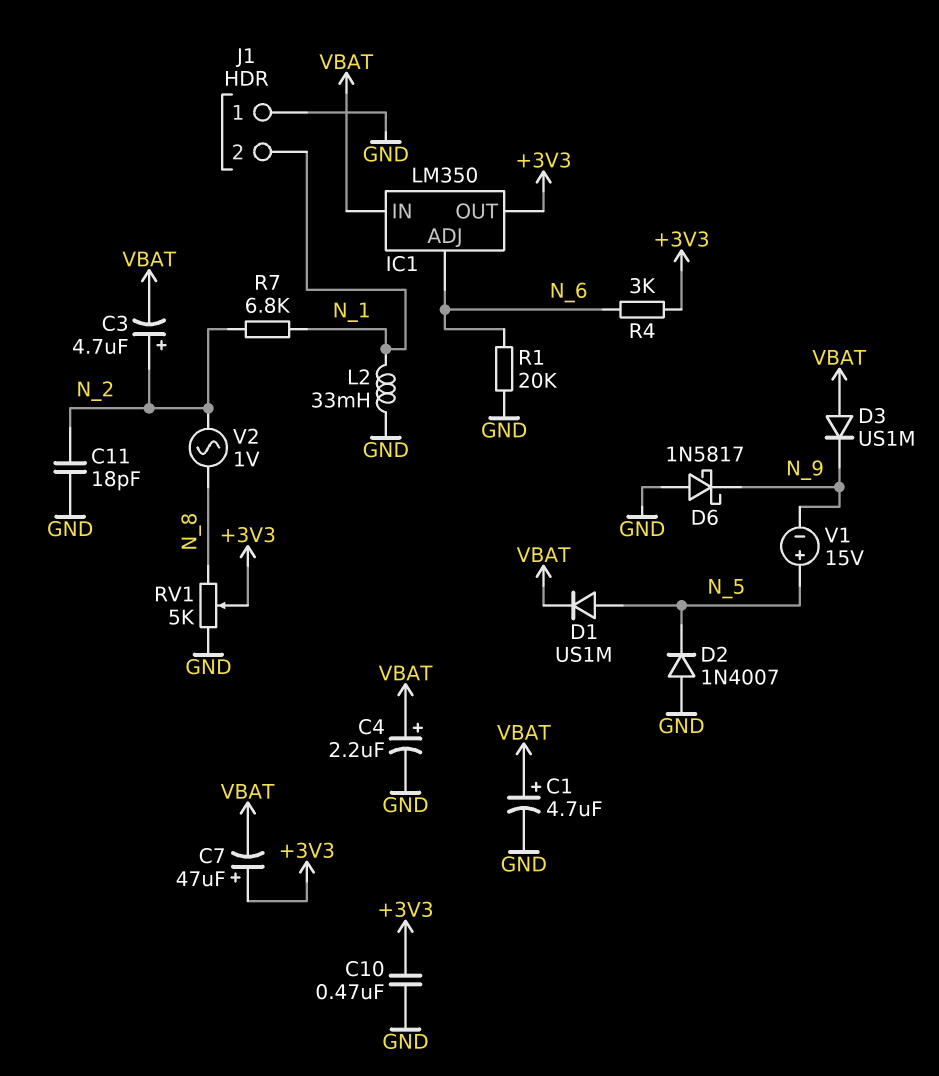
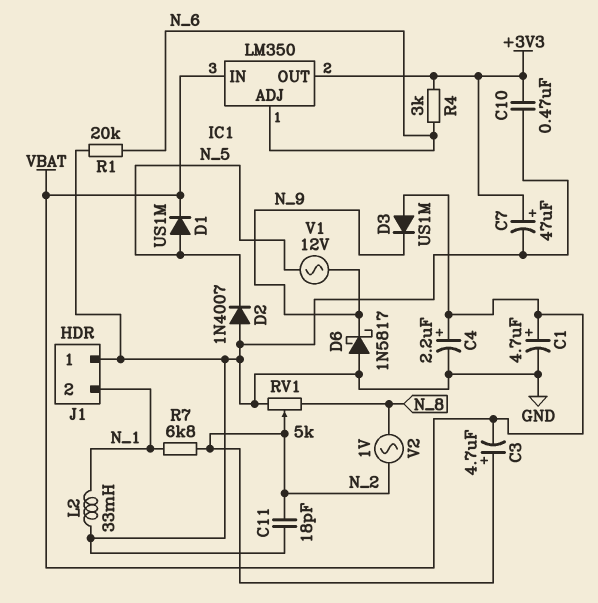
C7: 47uF (plus +3V3, minus VBAT) -> 47uF (plus +3V3, minus GND)
RV1: 5k (GND, N_8, wiper +3V3) -> 5k (GND, N_8, wiper N_2)
V1: 15V (plus N_5, minus N_9) -> AC 12V (N_5, N_9)

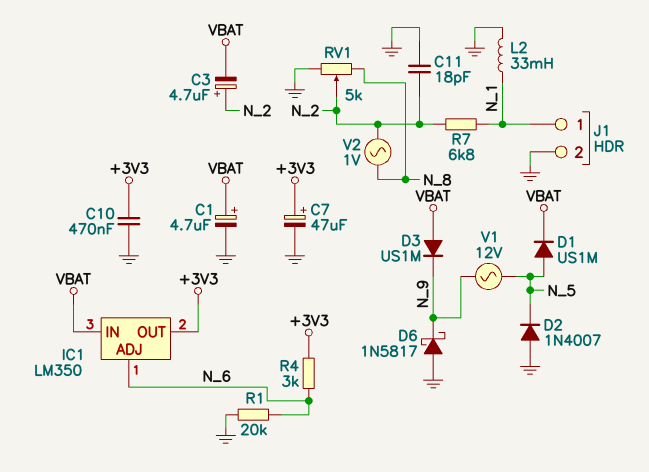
C4: 2.2uF (plus VBAT, minus GND) -> none
J1 pin 1: GND -> N_1
J1 pin 2: N_1 -> GND

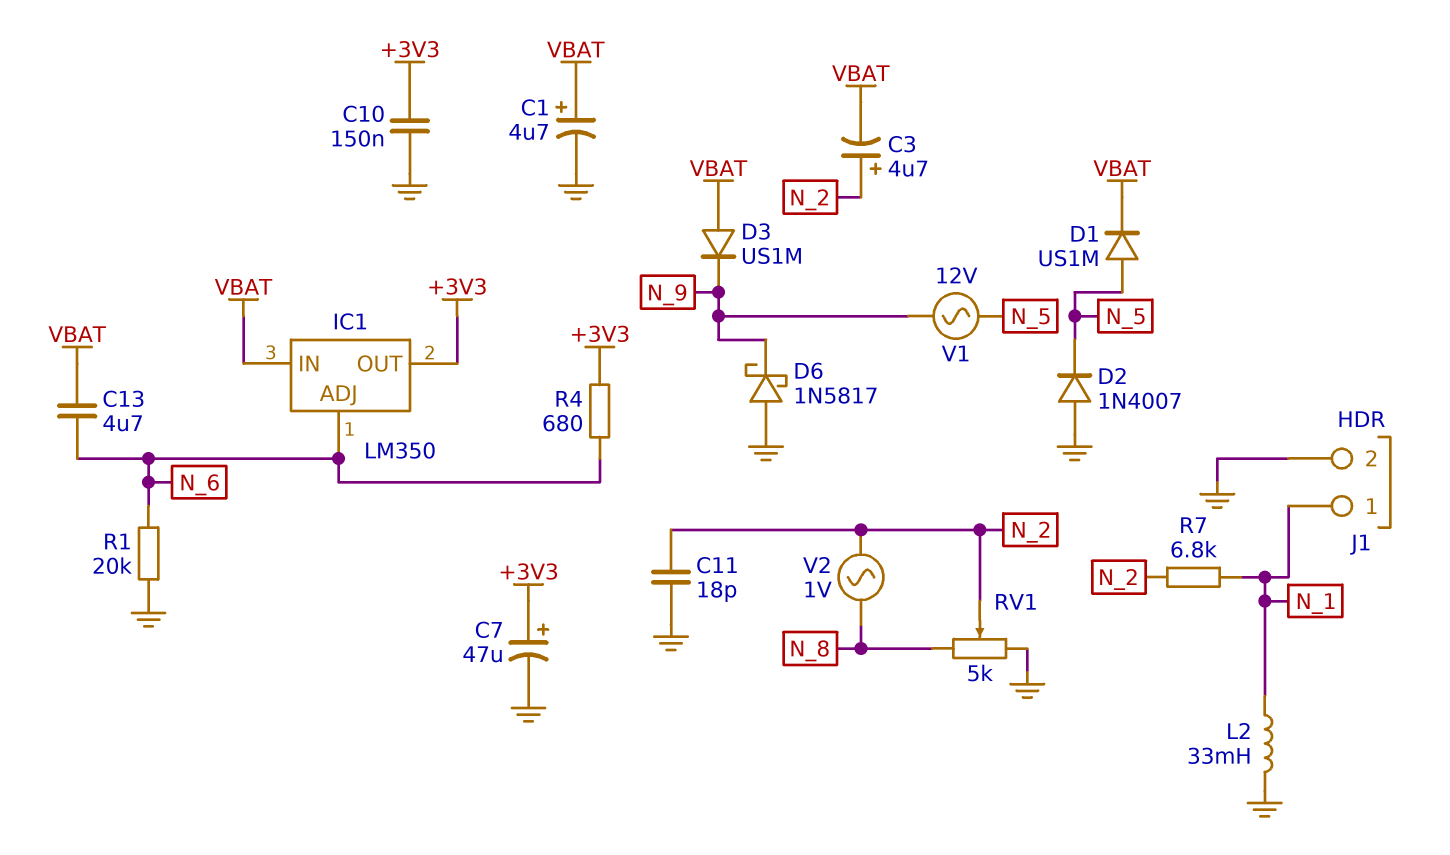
C10: 470nF (+3V3, GND) -> 150nF (+3V3, GND)
C13: none -> 4.7uF (N_6, VBAT)
R4: 3k (+3V3, N_6) -> 680 (+3V3, N_6)

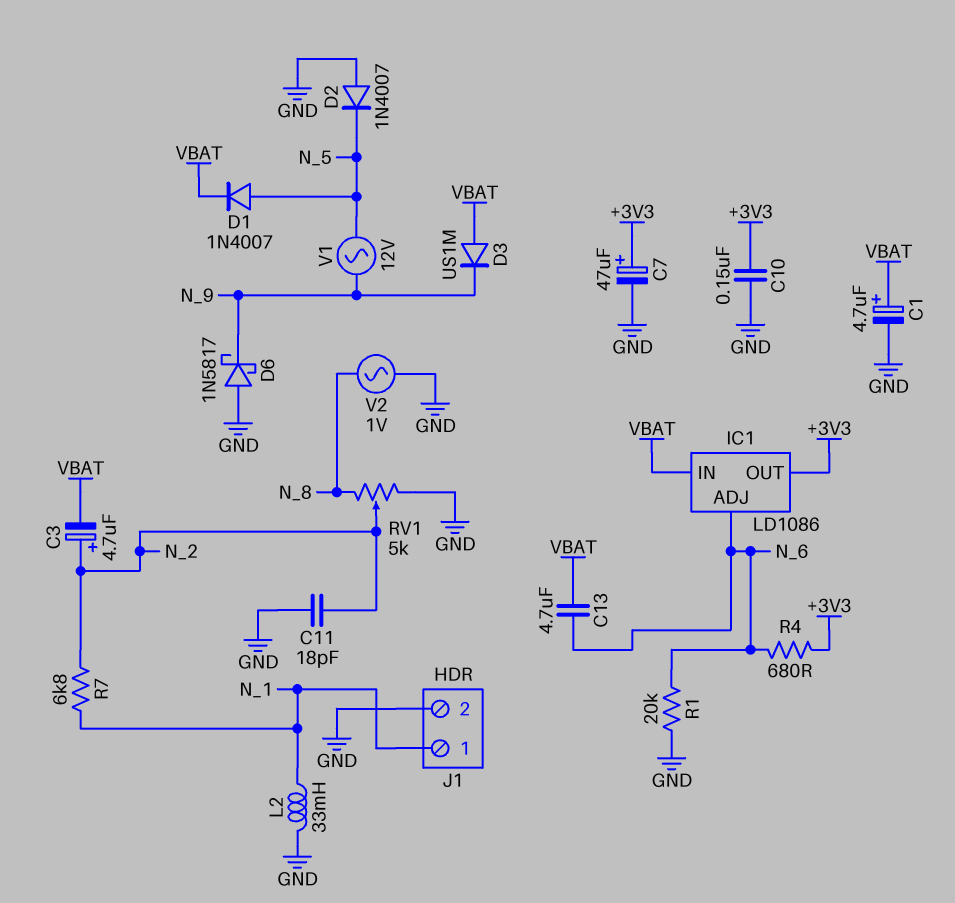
D1: diode US1M (A N_5, K VBAT) -> diode 1N4007 (A N_5, K VBAT)
IC1: LM350 -> LD1086
V2: AC 1V (N_2, N_8) -> AC 1V (GND, N_8)

